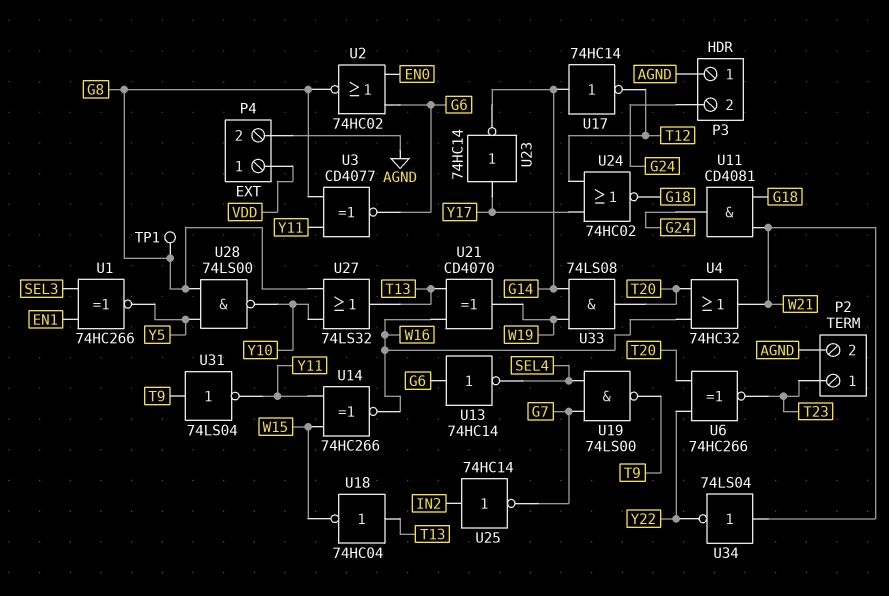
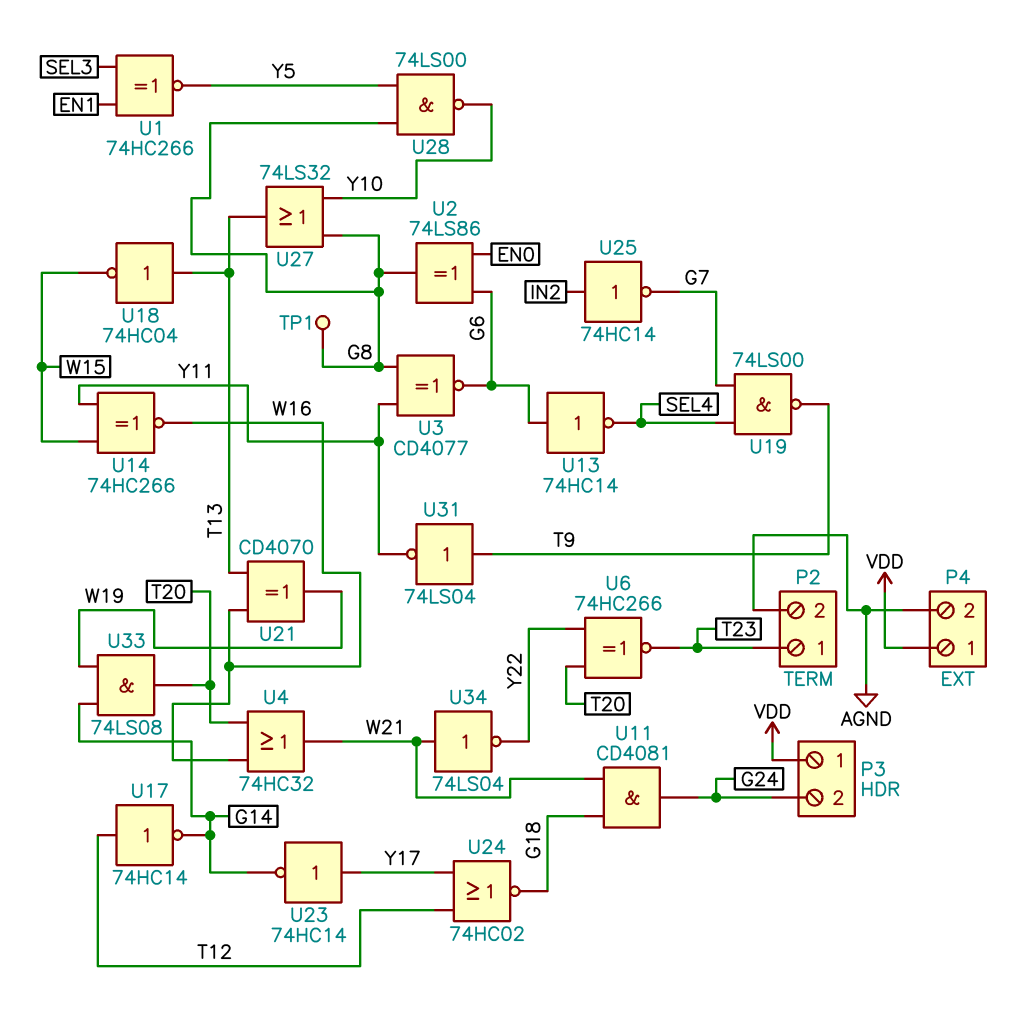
P3 pin 1: AGND -> VDD
U2: NOR 74HC02 (in EN0, in G6, out G8) -> XOR 74LS86 (in EN0, in G6, out G8)
U17: NOT 74HC14 (in G14, out T12) -> NOT 74HC14 (in T12, out G14)

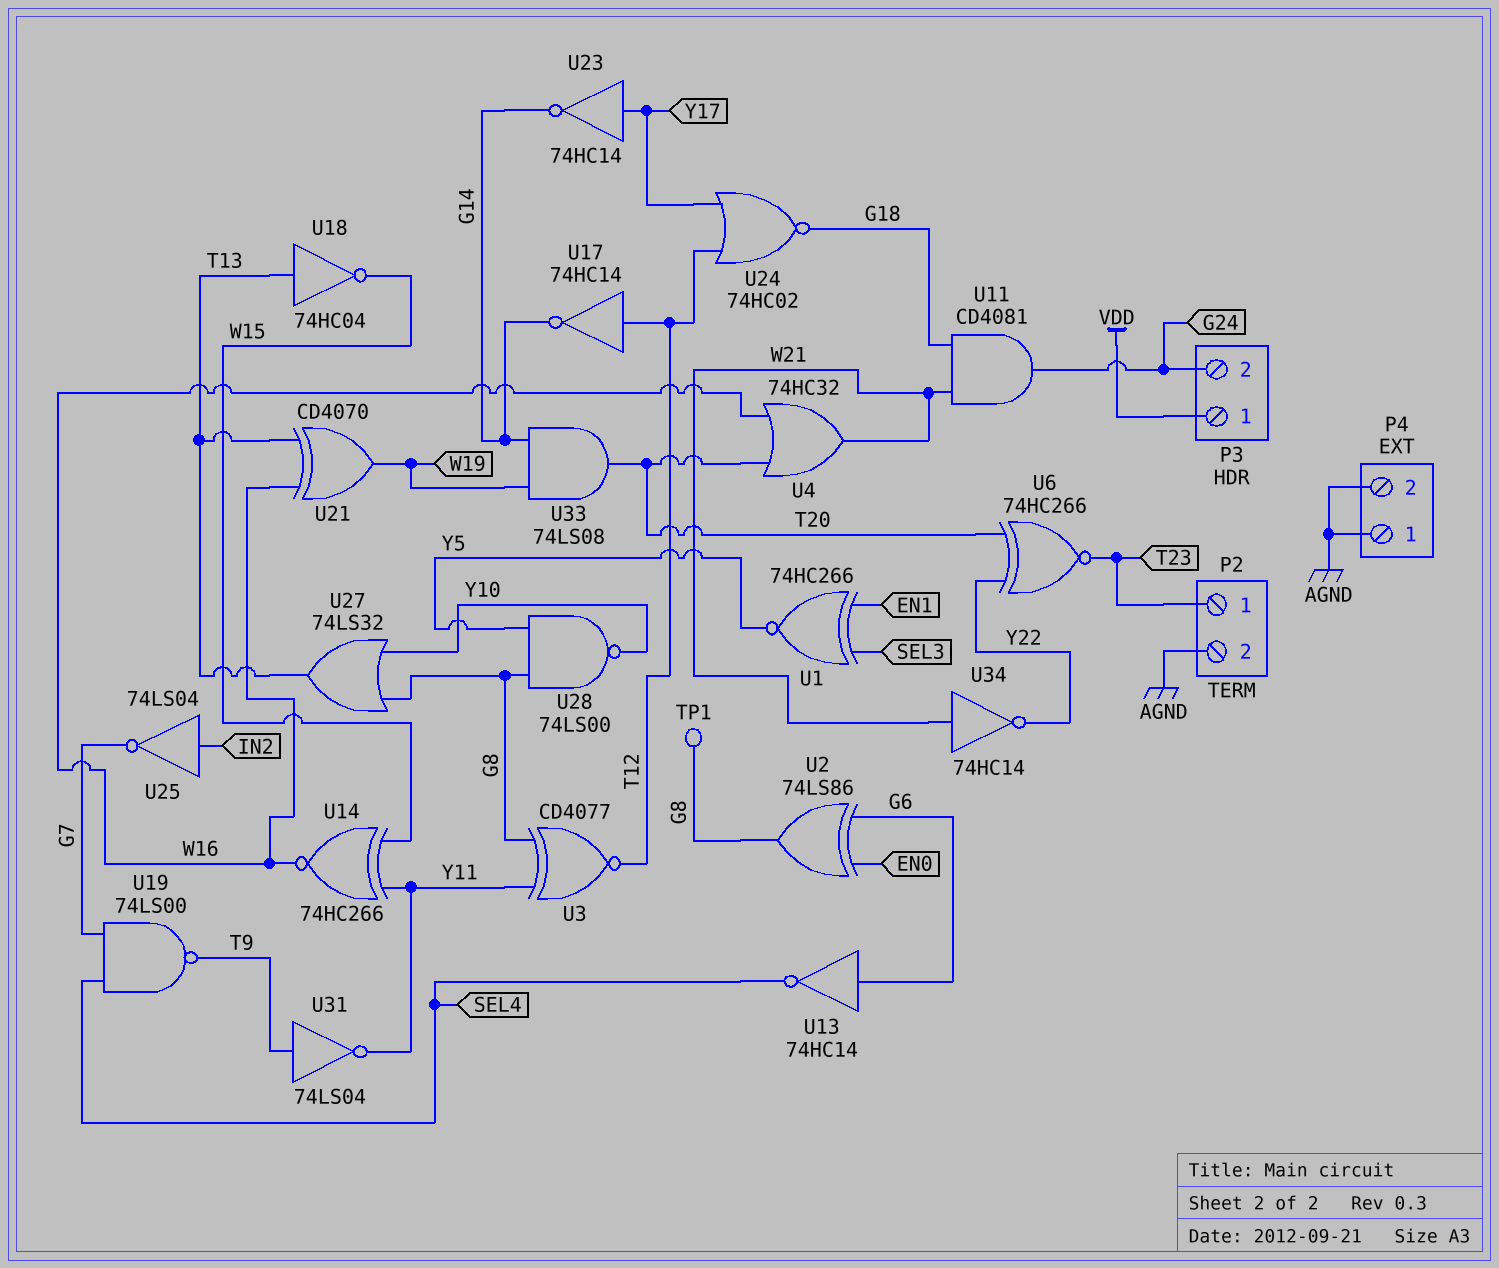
P4 pin 1: VDD -> AGND
U3: XNOR CD4077 (in G8, in Y11, out G6) -> XNOR CD4077 (in G8, in Y11, out T12)
U25: NOT 74HC14 (in IN2, out G7) -> NOT 74LS04 (in IN2, out G7)
U34: NOT 74LS04 (in W21, out Y22) -> NOT 74HC14 (in W21, out Y22)

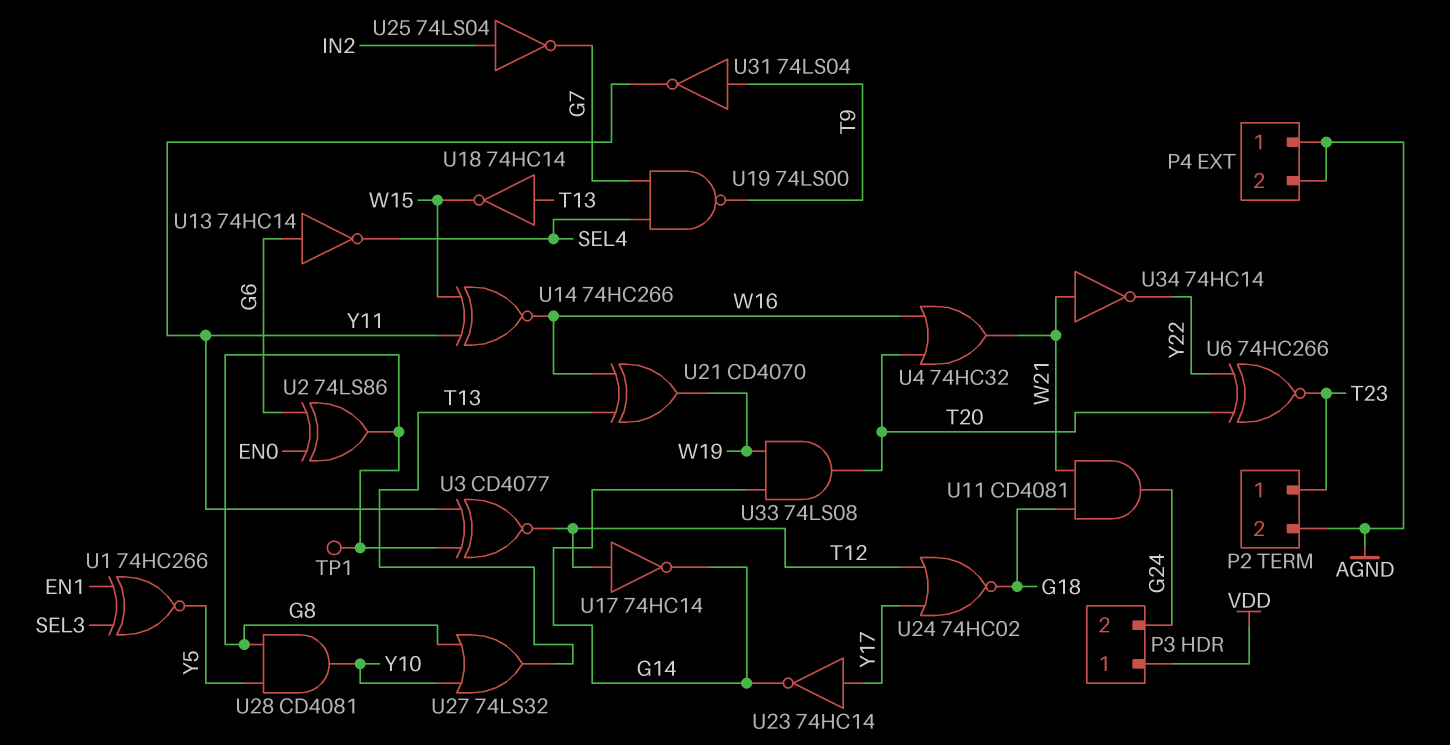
U18: NOT 74HC04 (in T13, out W15) -> NOT 74HC14 (in T13, out W15)
U28: NAND 74LS00 (in G8, in Y5, out Y10) -> AND CD4081 (in G8, in Y5, out Y10)

